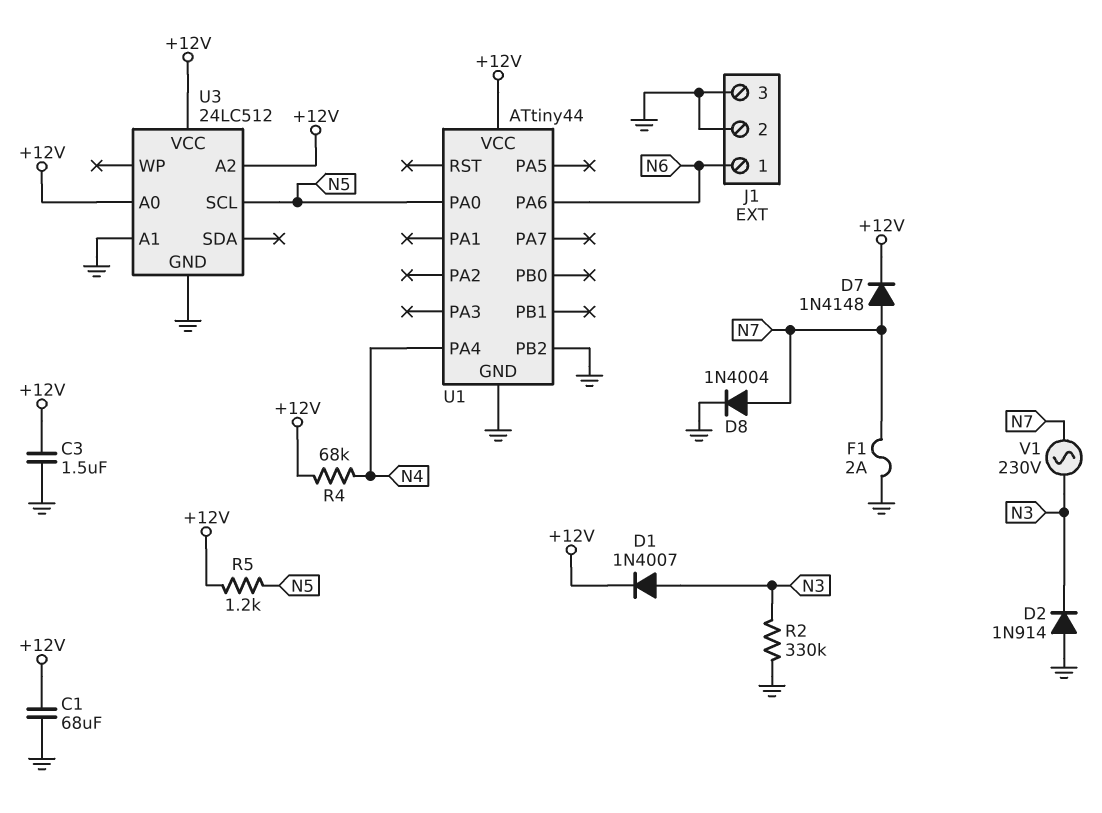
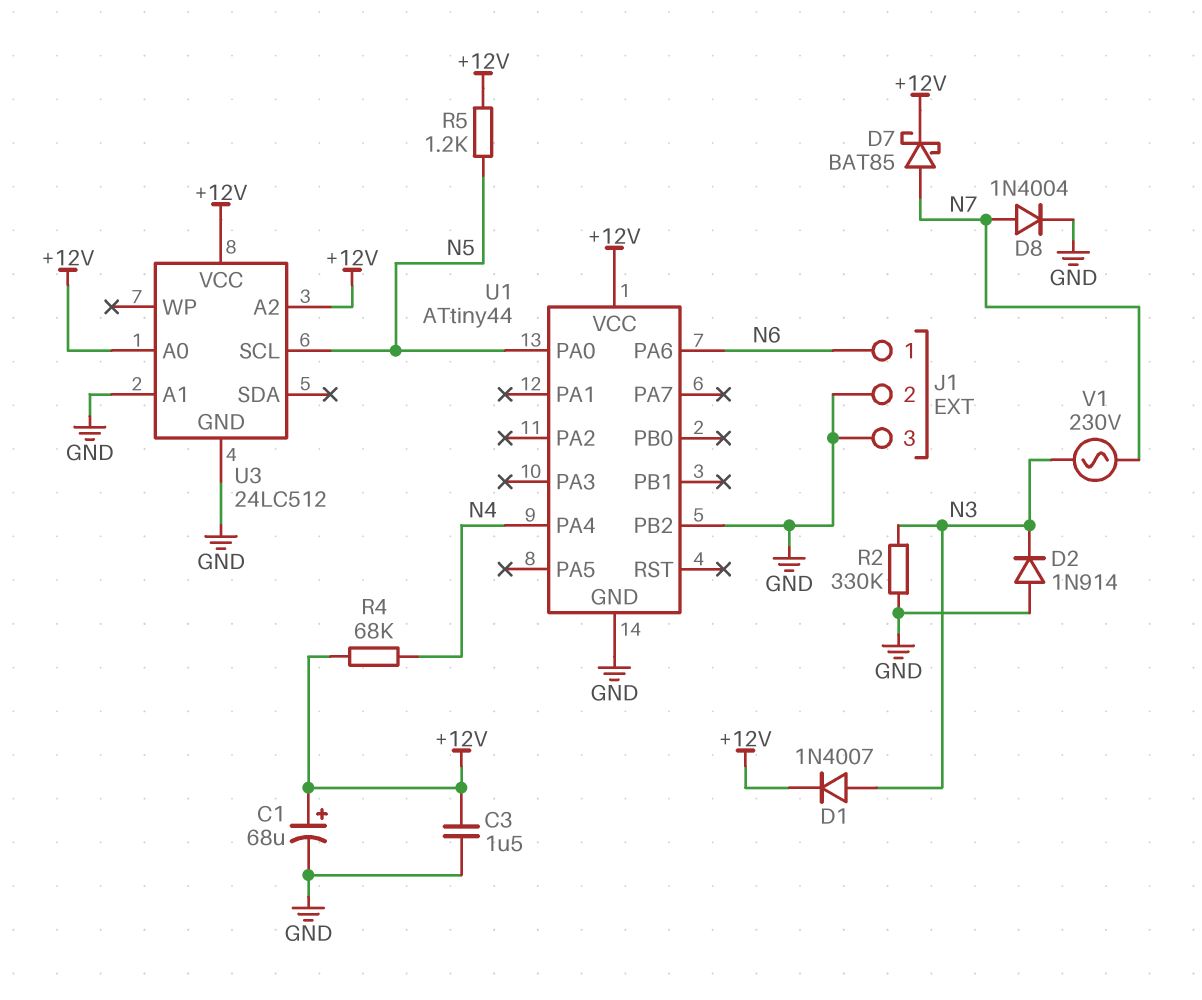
C1: 68uF (+12V, GND) -> 68uF (plus +12V, minus GND)
D7: diode 1N4148 (A N7, K +12V) -> schottky BAT85 (A N7, K +12V)
F1: 2A (GND, N7) -> none

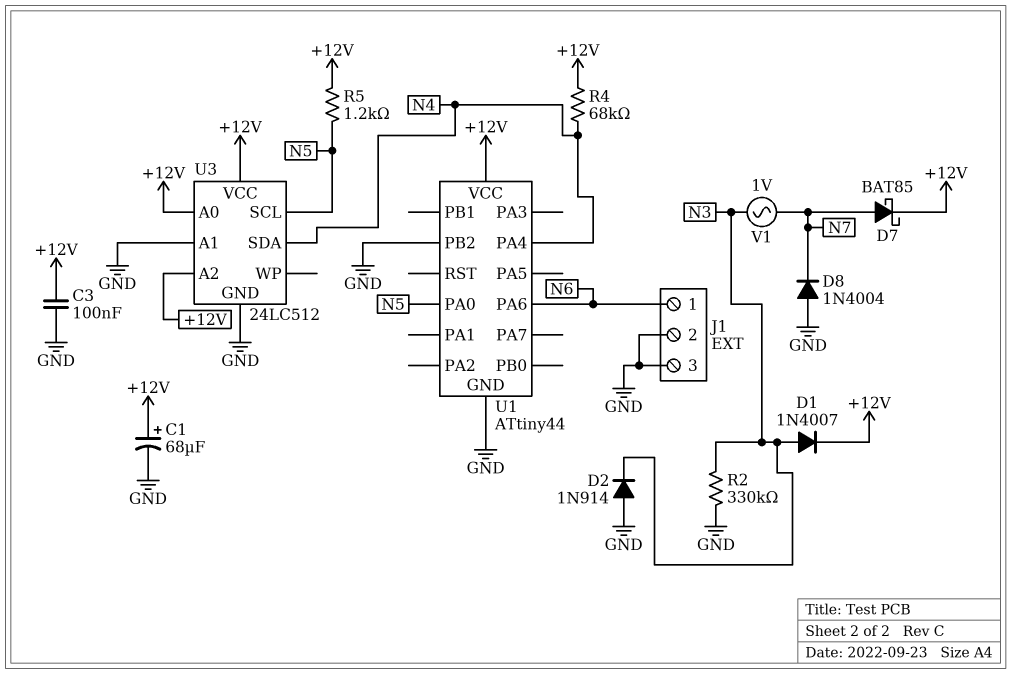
C3: 1.5uF (+12V, GND) -> 100nF (+12V, GND)
D8: diode 1N4004 (A N7, K GND) -> diode 1N4004 (A GND, K N7)
U3 pin SDA: none -> N4
V1: AC 230V (N3, N7) -> AC 1V (N3, N7)

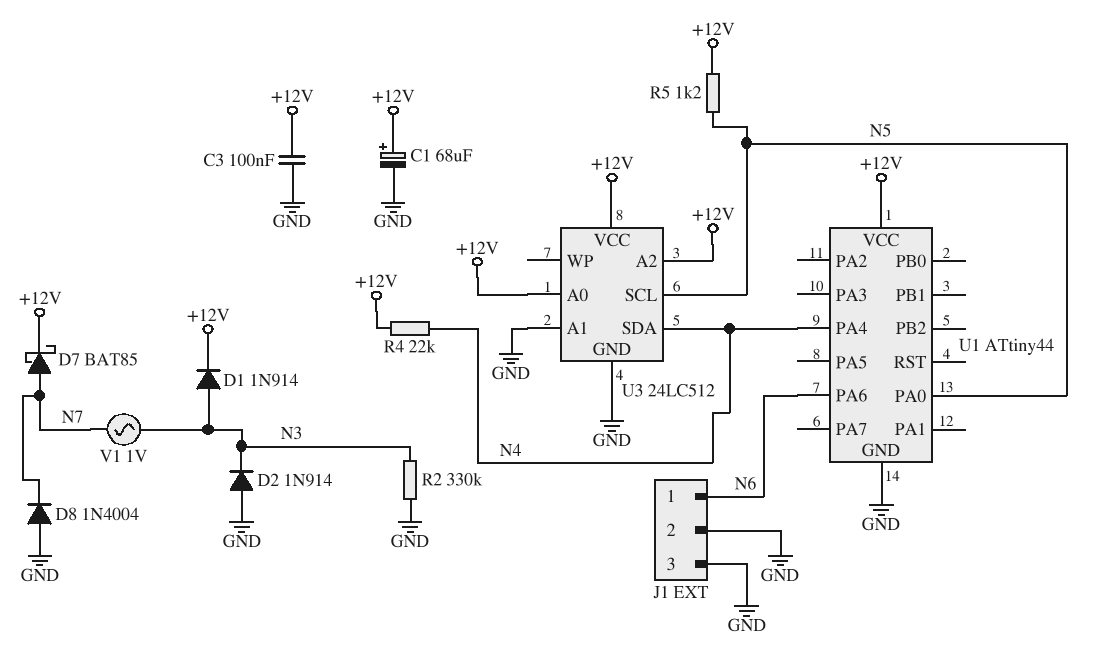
D1: diode 1N4007 (A N3, K +12V) -> diode 1N914 (A N3, K +12V)
R4: 68k (+12V, N4) -> 22k (+12V, N4)
U1 pin PB2: GND -> none

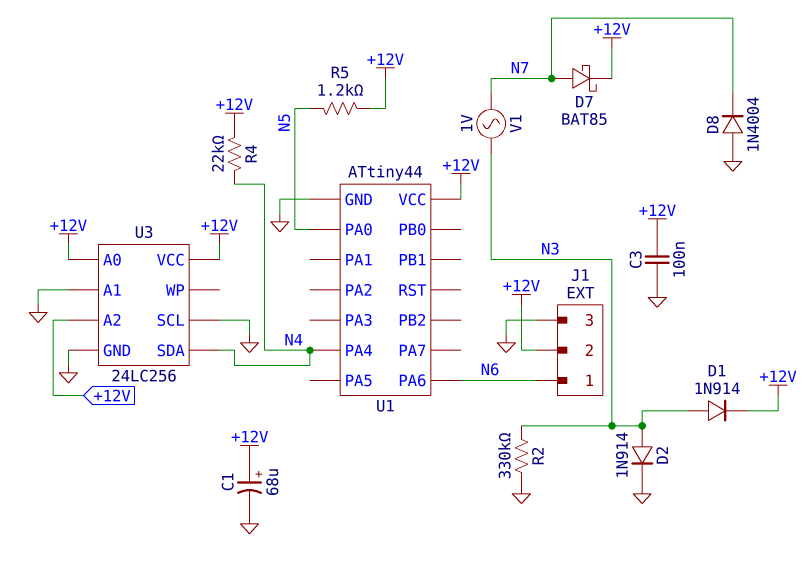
D2: diode 1N914 (A GND, K N3) -> diode 1N914 (A N3, K GND)
J1 pin 2: GND -> +12V
U3: 24LC512 -> 24LC256
U3 pin SCL: N5 -> GND

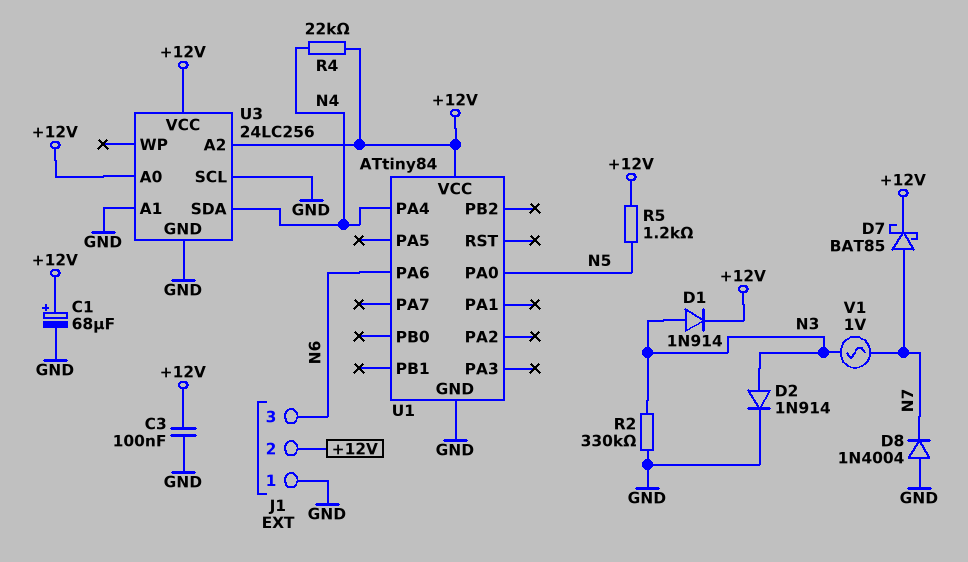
J1 pin 1: N6 -> GND
J1 pin 3: GND -> N6
U1: ATtiny44 -> ATtiny84

